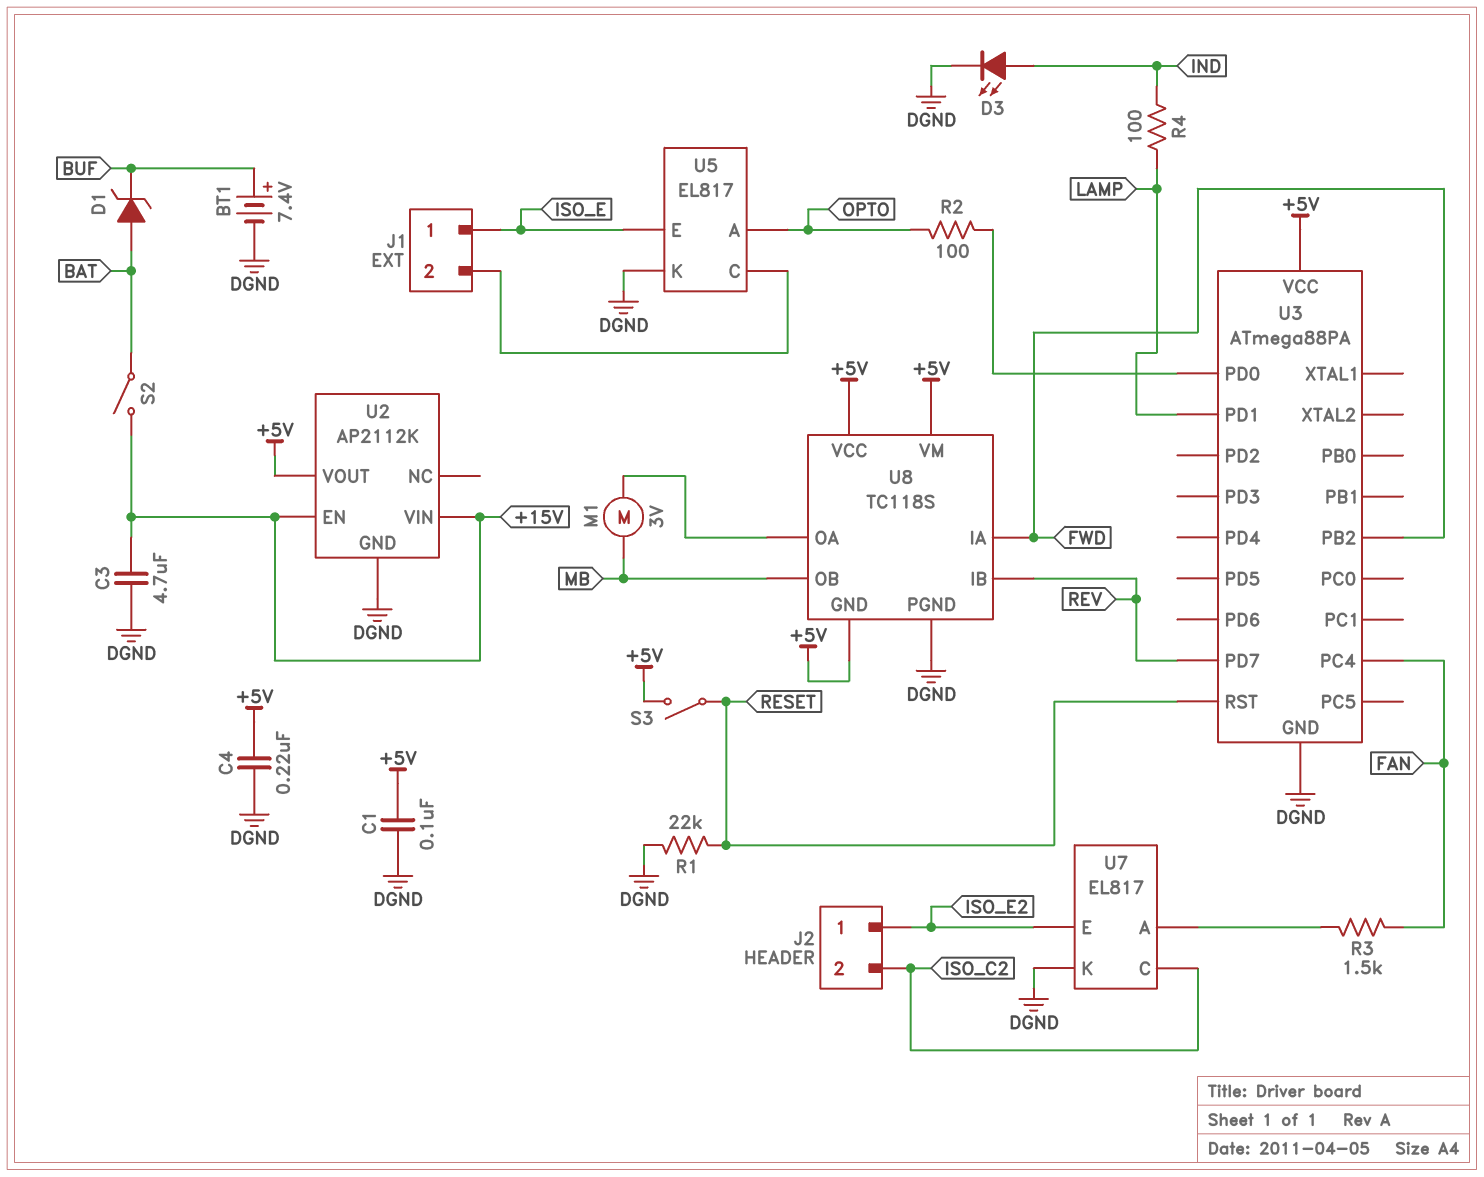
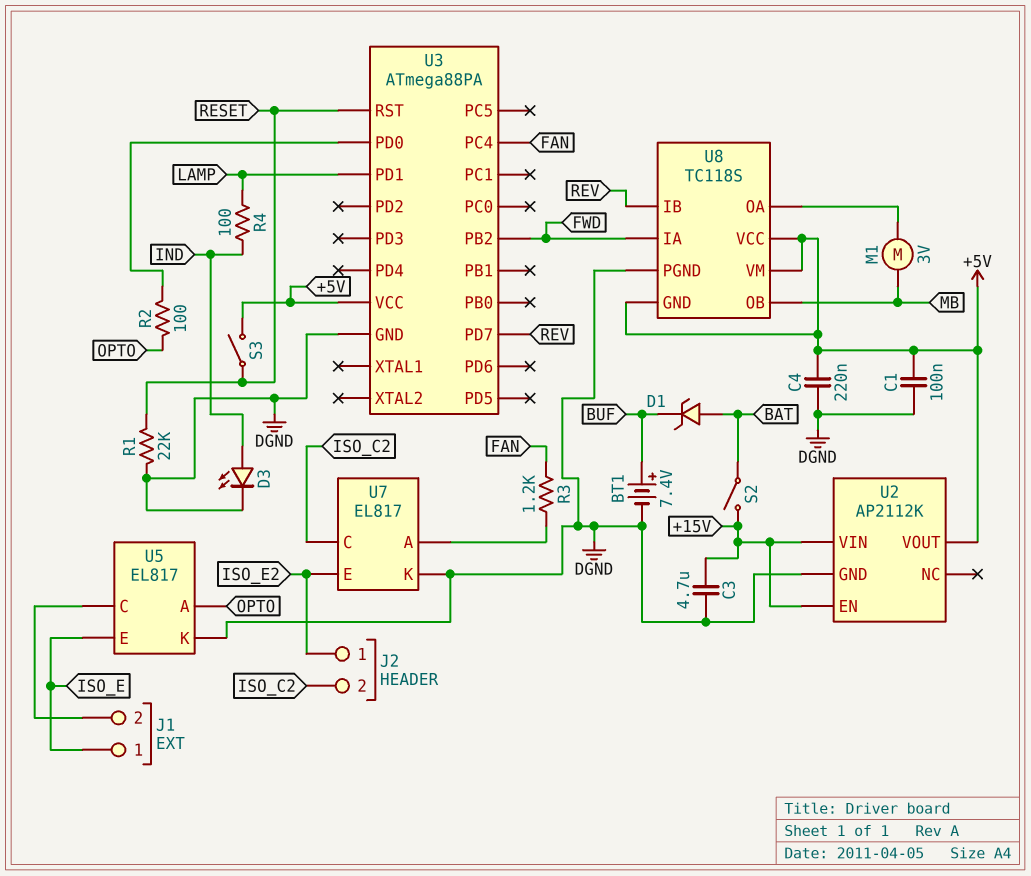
R3: 1.5k (FAN, U7/A) -> 1.2k (FAN, U7/A)

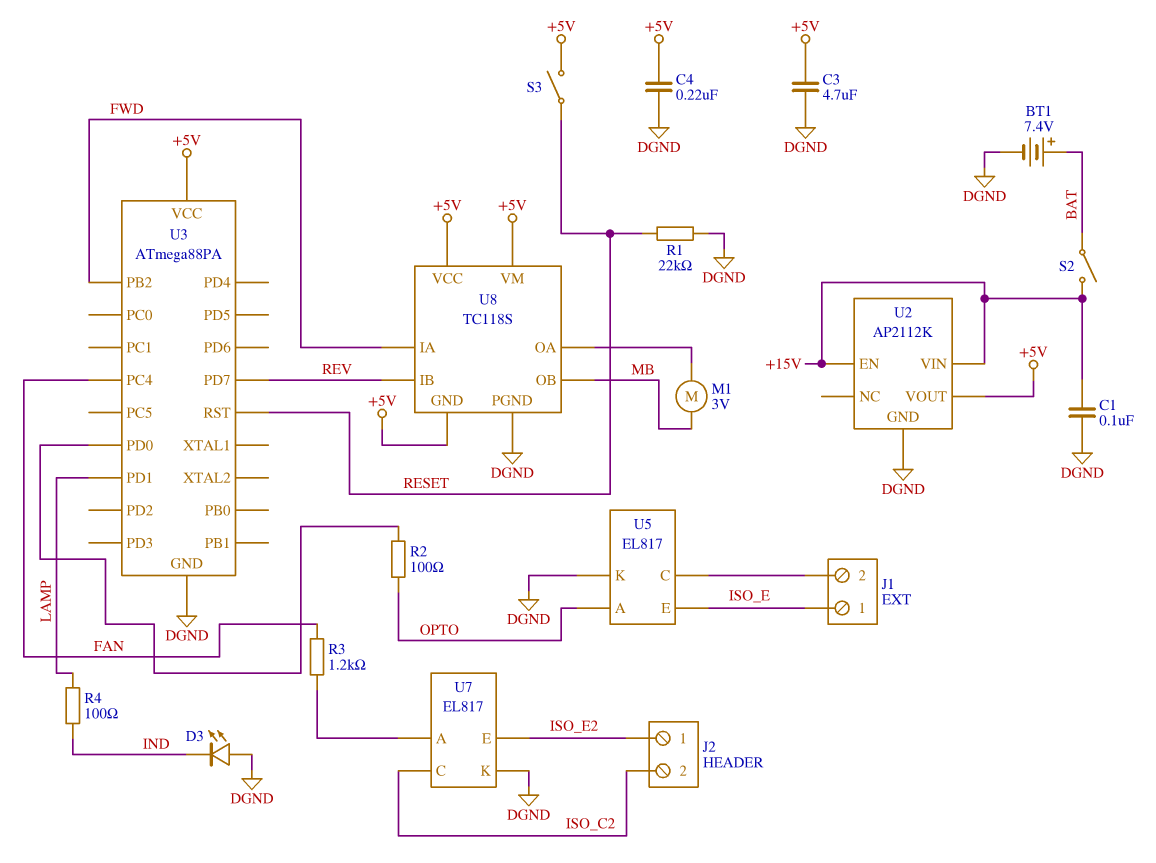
BT1: 7.4V (plus BUF, minus DGND) -> 7.4V (plus BAT, minus DGND)
C1: 100nF (+5V, DGND) -> 100nF (+15V, DGND)
C3: 4.7uF (+15V, DGND) -> 4.7uF (+5V, DGND)
D1: zener (A BAT, K BUF) -> none
D3: LED (A IND, K DGND) -> LED (A DGND, K IND)

